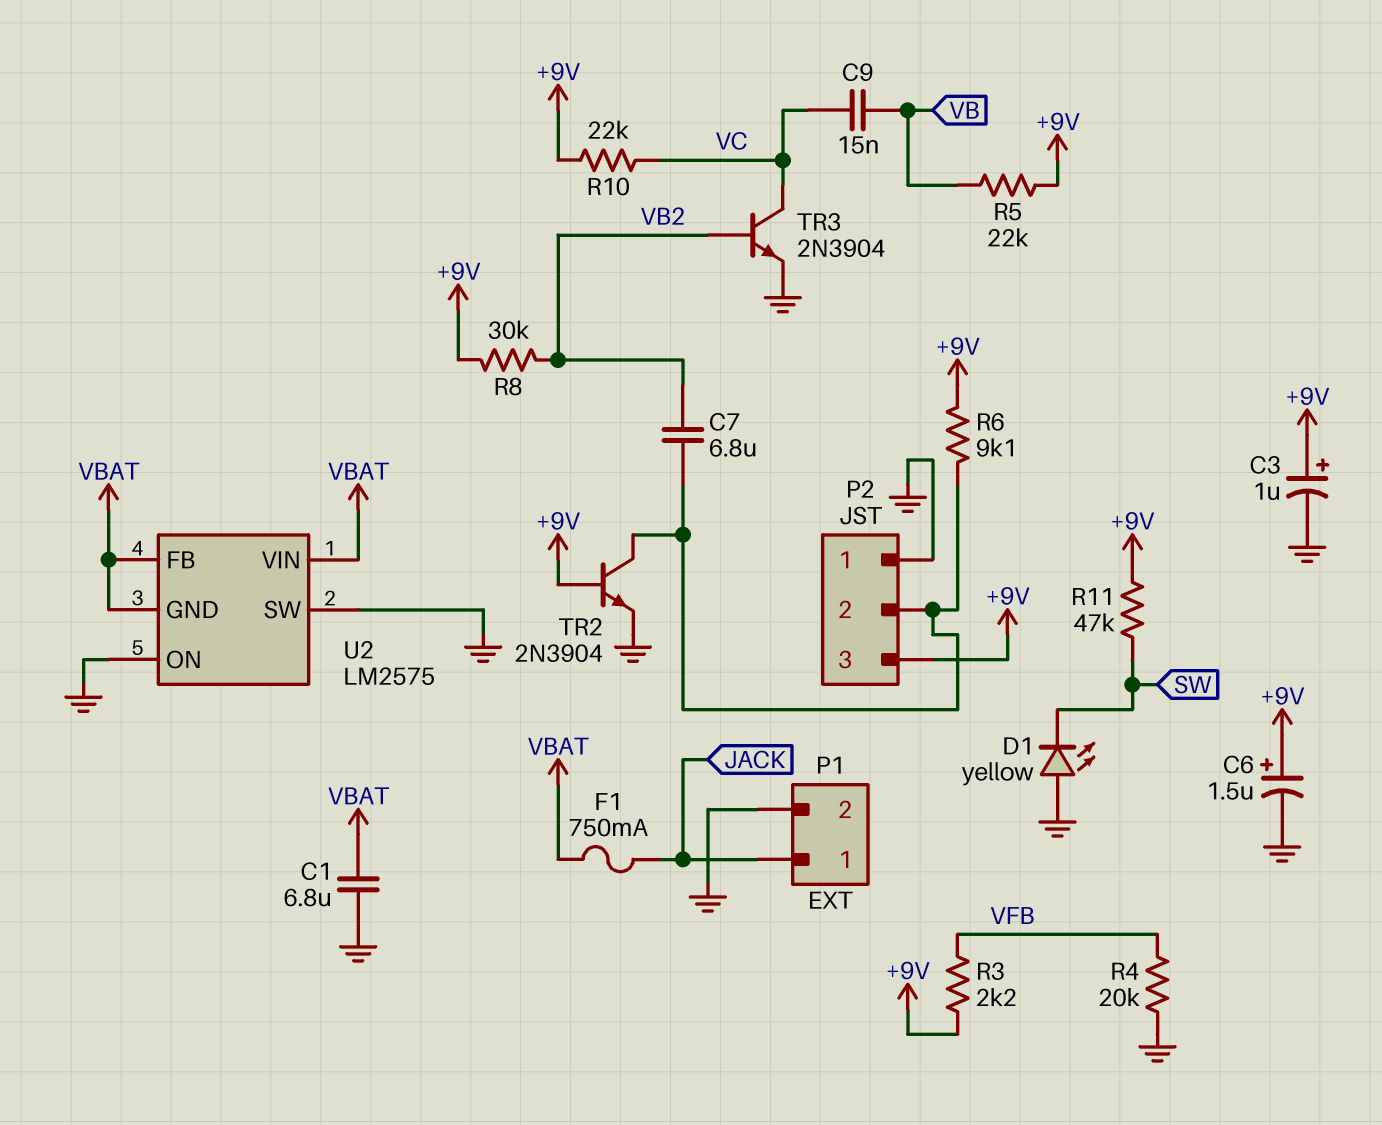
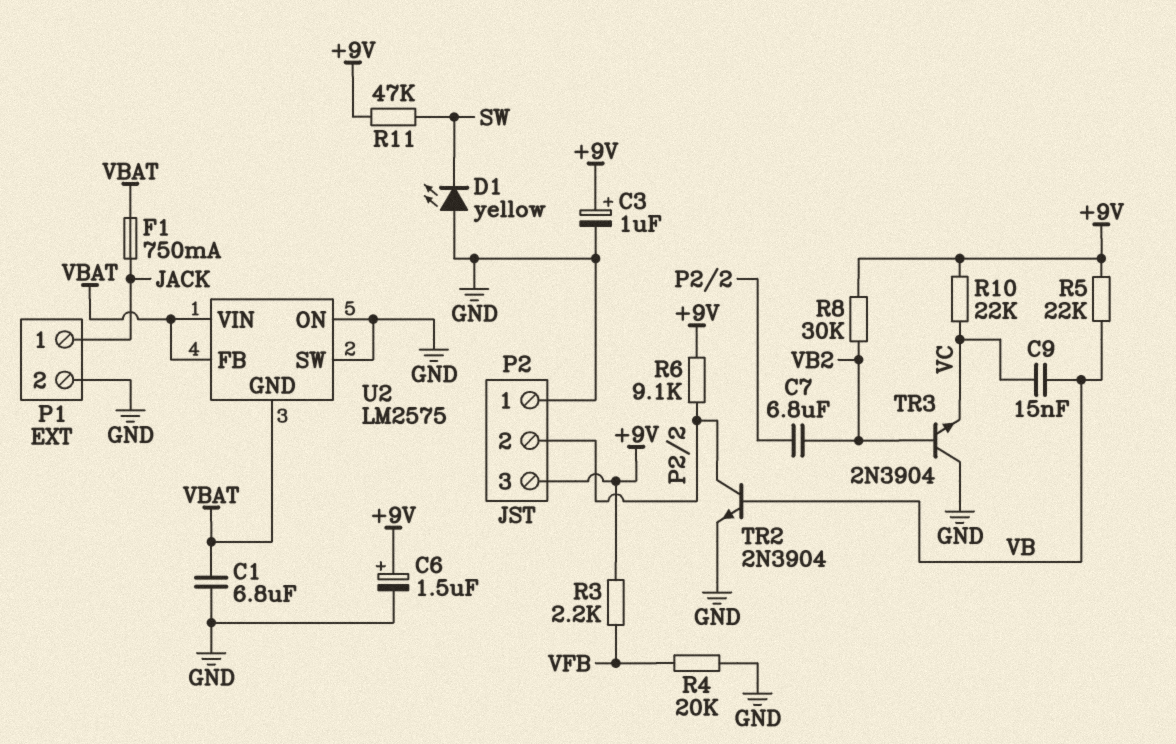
TR2: NPN 2N3904 (B +9V, C P2/2, E GND) -> NPN 2N3904 (B VB, C P2/2, E GND)
TR3: NPN 2N3904 (B VB2, C VC, E GND) -> NPN 2N3904 (B VB2, C GND, E VC)

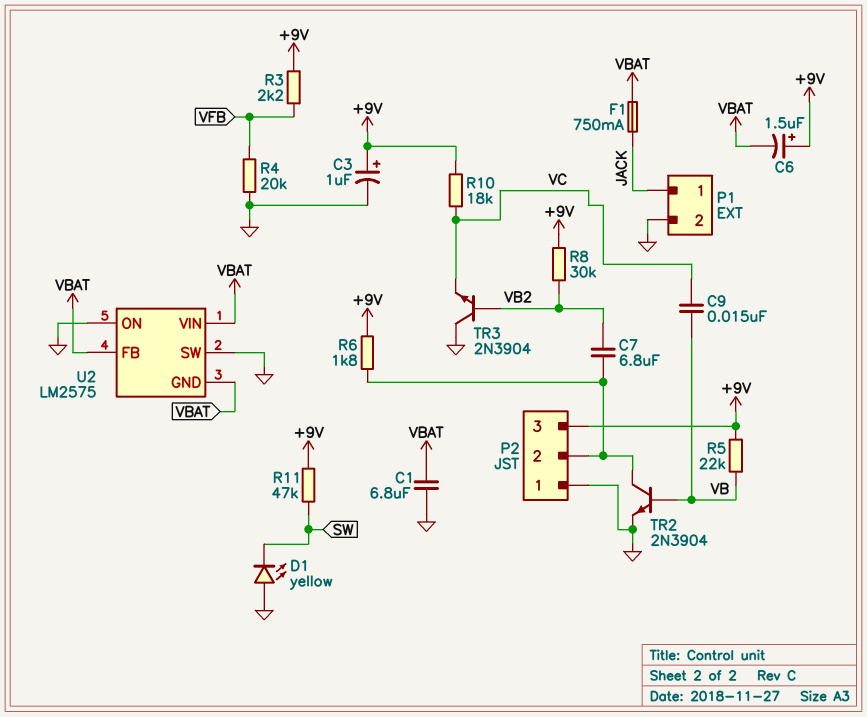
C6: 1.5uF (plus +9V, minus GND) -> 1.5uF (plus +9V, minus VBAT)
R6: 9.1k (+9V, P2/2) -> 1.8k (+9V, P2/2)
R10: 22k (+9V, VC) -> 18k (+9V, VC)

